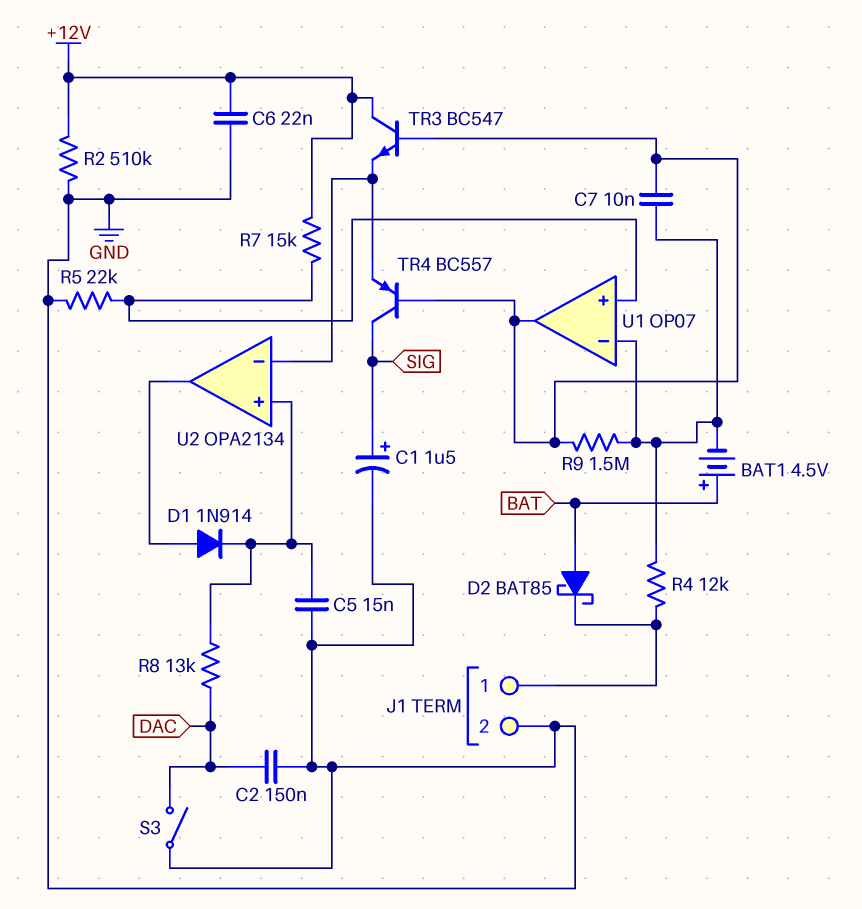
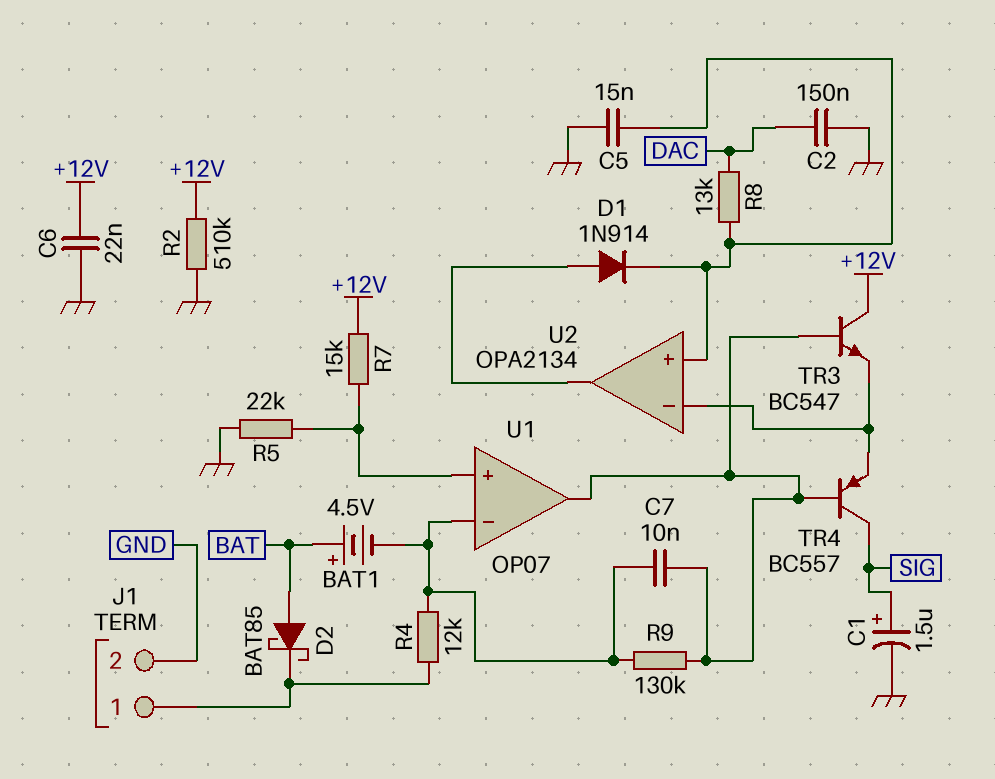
R9: 1.5M (U1/in-, U1/out) -> 130k (U1/in-, U1/out)
S3: switch (DAC, GND) -> none

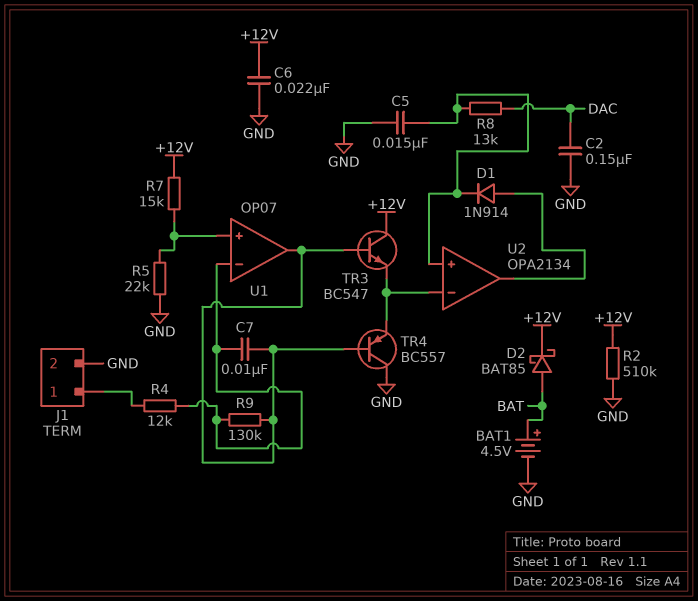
BAT1: 4.5V (plus BAT, minus U1/in-) -> 4.5V (plus BAT, minus GND)
C1: 1.5uF (plus SIG, minus GND) -> none
D2: schottky BAT85 (A BAT, K J1/1) -> schottky BAT85 (A BAT, K +12V)
TR4: PNP BC557 (B U1/out, C SIG, E U2/in-) -> PNP BC557 (B U1/out, C GND, E U2/in-)

